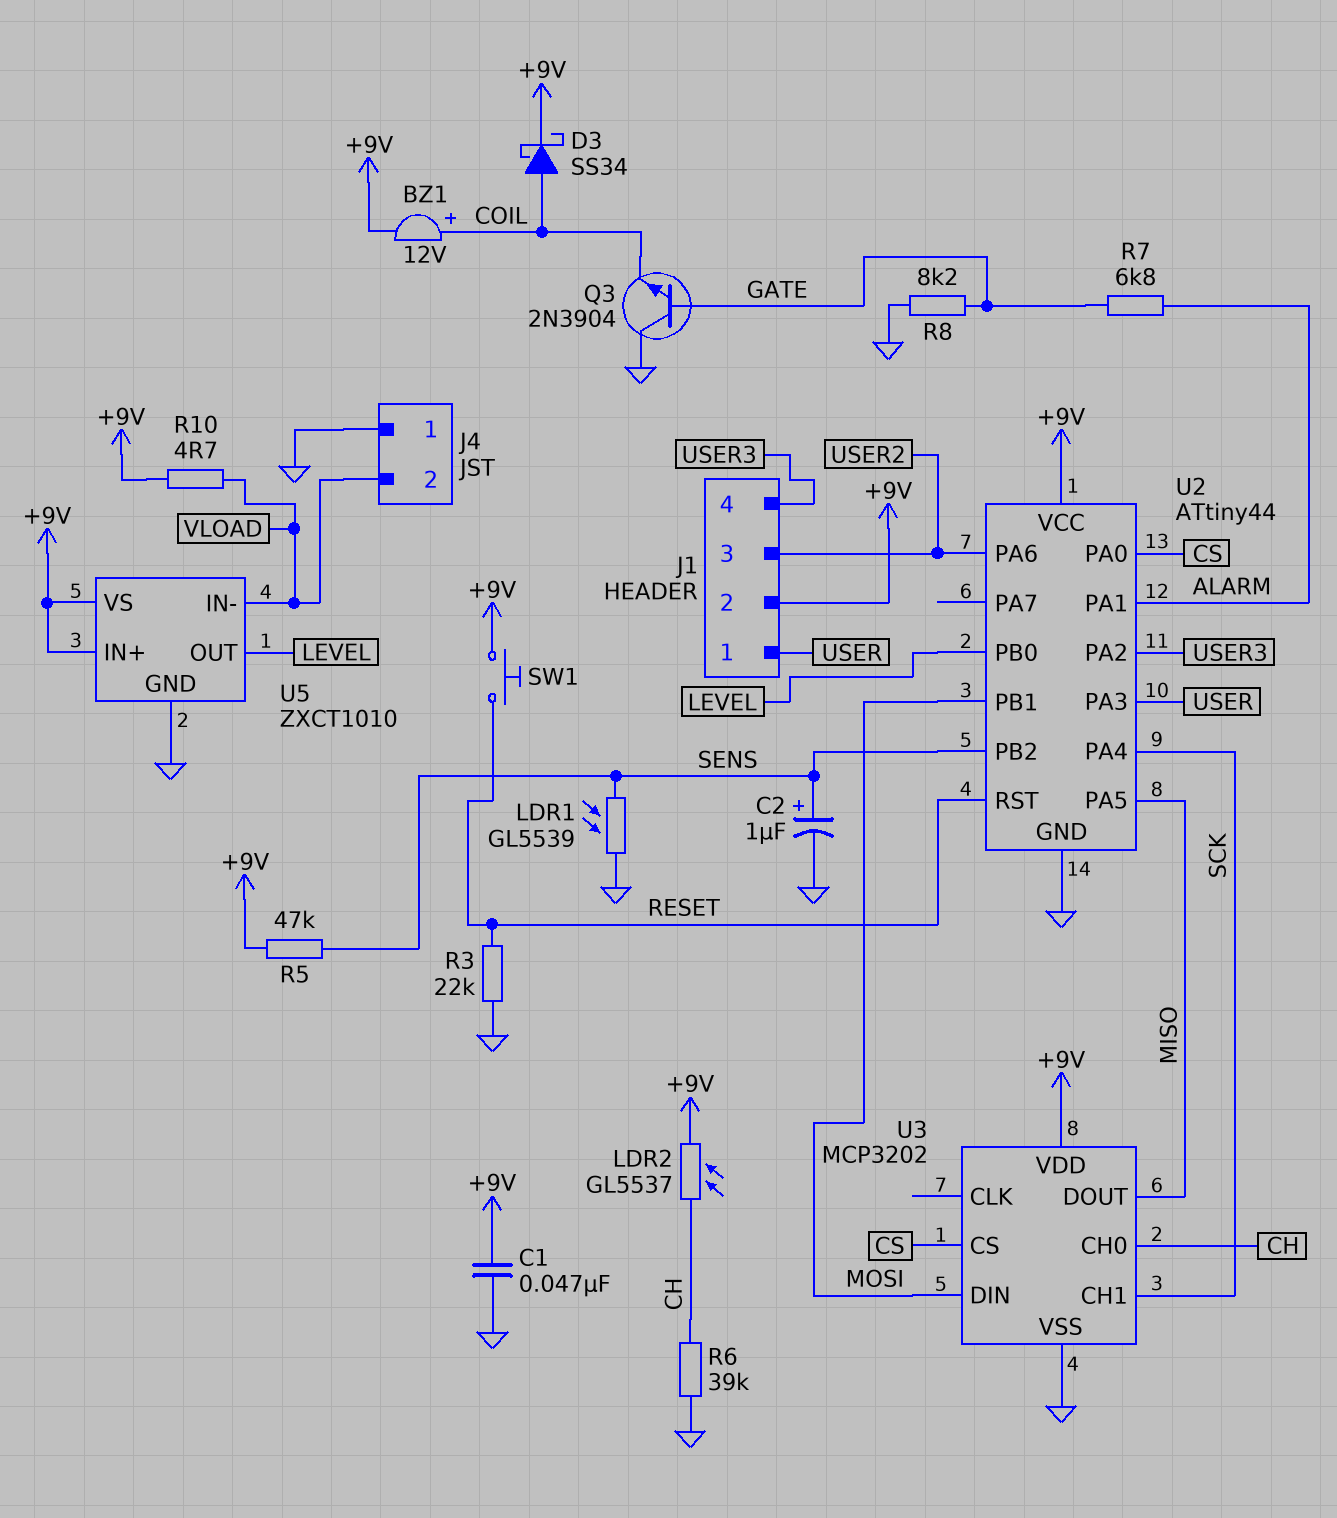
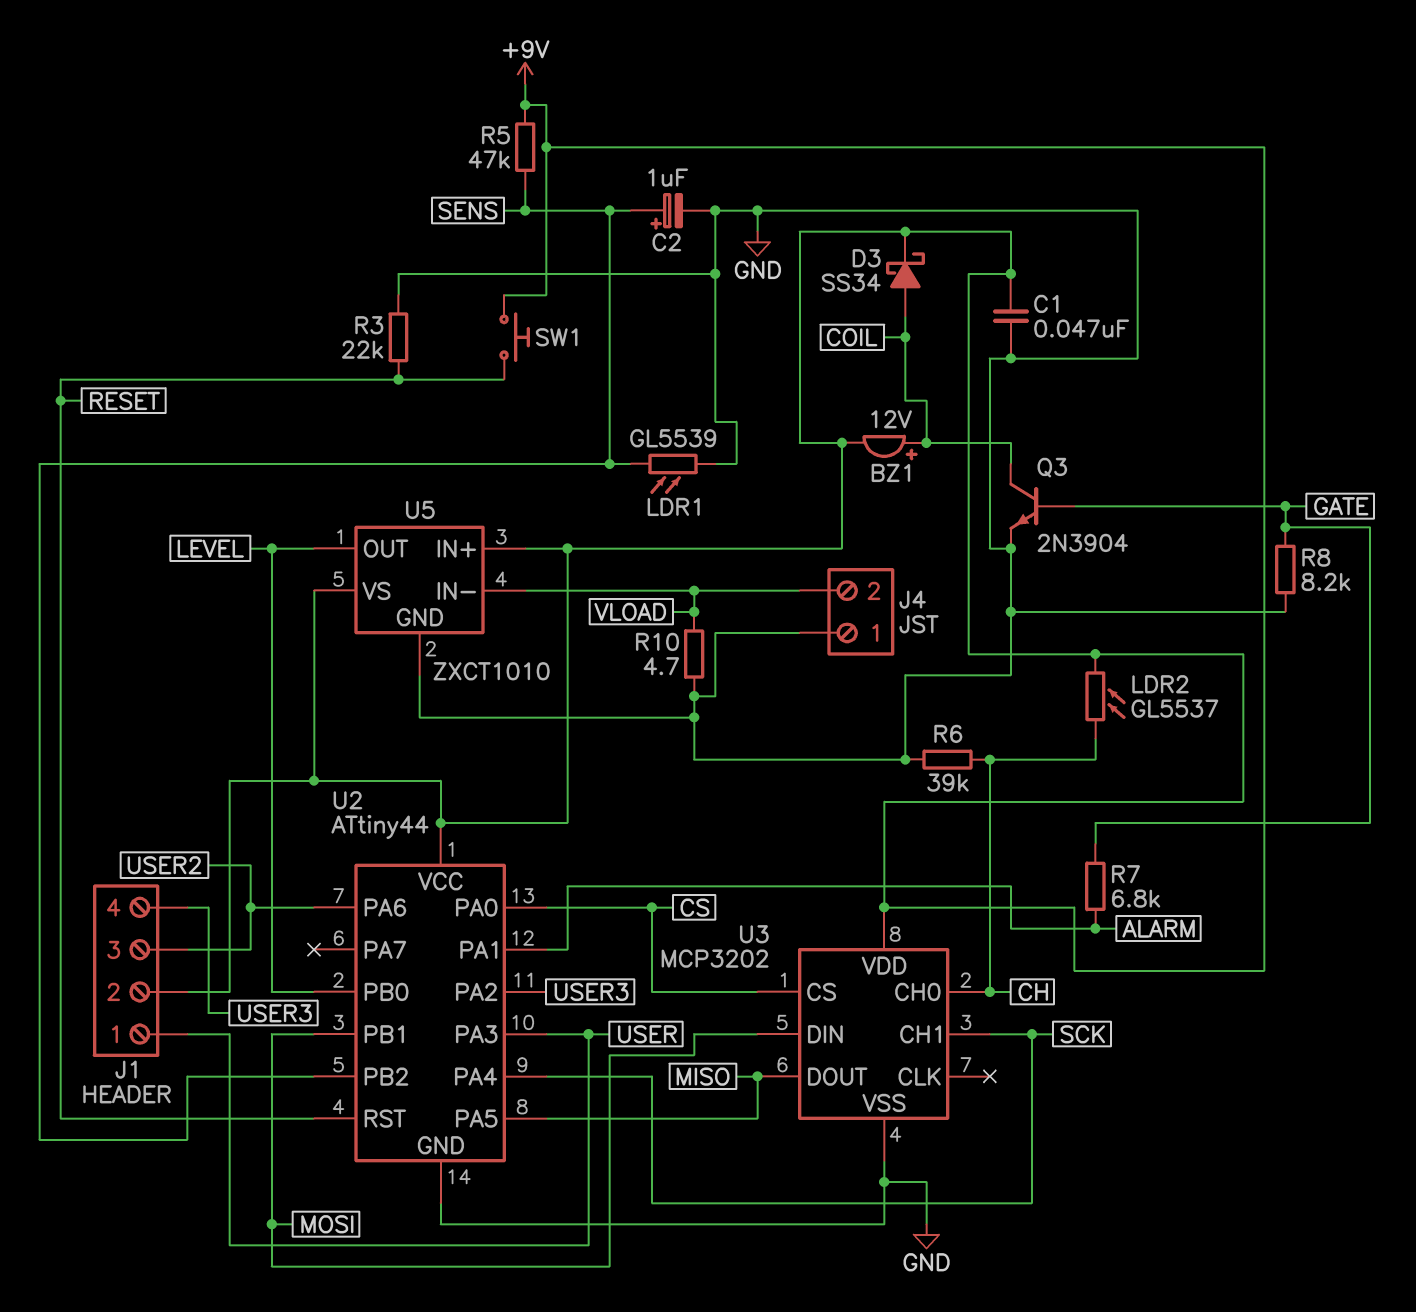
Q3: NPN 2N3904 (B GATE, C GND, E COIL) -> NPN 2N3904 (B GATE, C COIL, E GND)
R10: 4.7 (+9V, VLOAD) -> 4.7 (GND, VLOAD)

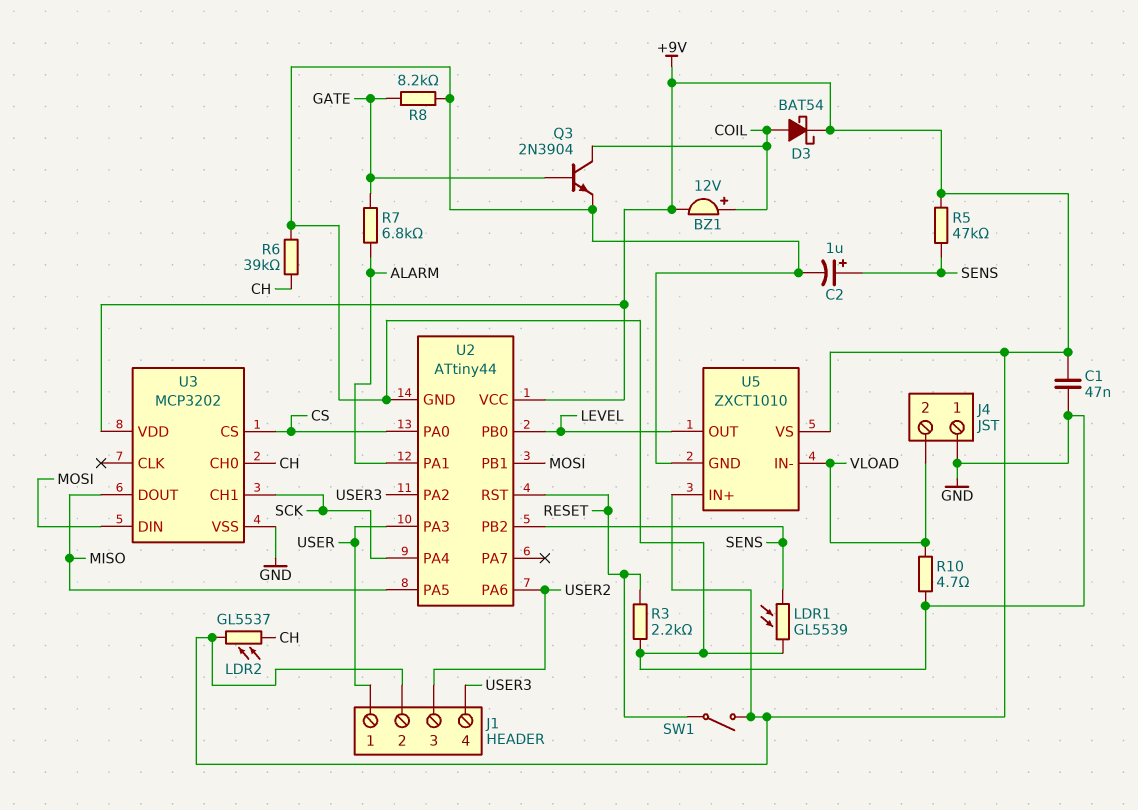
D3: schottky SS34 (A COIL, K +9V) -> schottky BAT54 (A COIL, K +9V)
R3: 22k (GND, RESET) -> 2.2k (GND, RESET)
SW1: button (+9V, RESET) -> switch (+9V, RESET)

